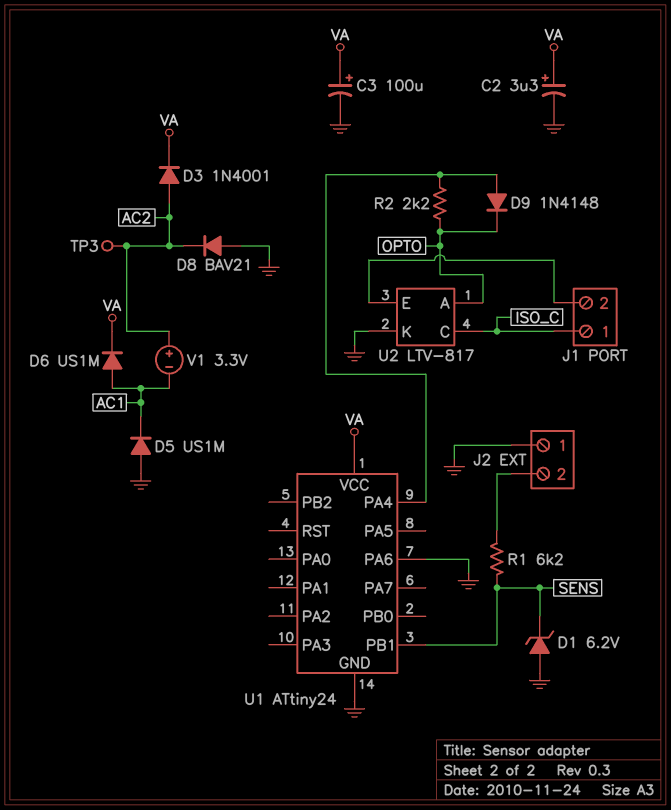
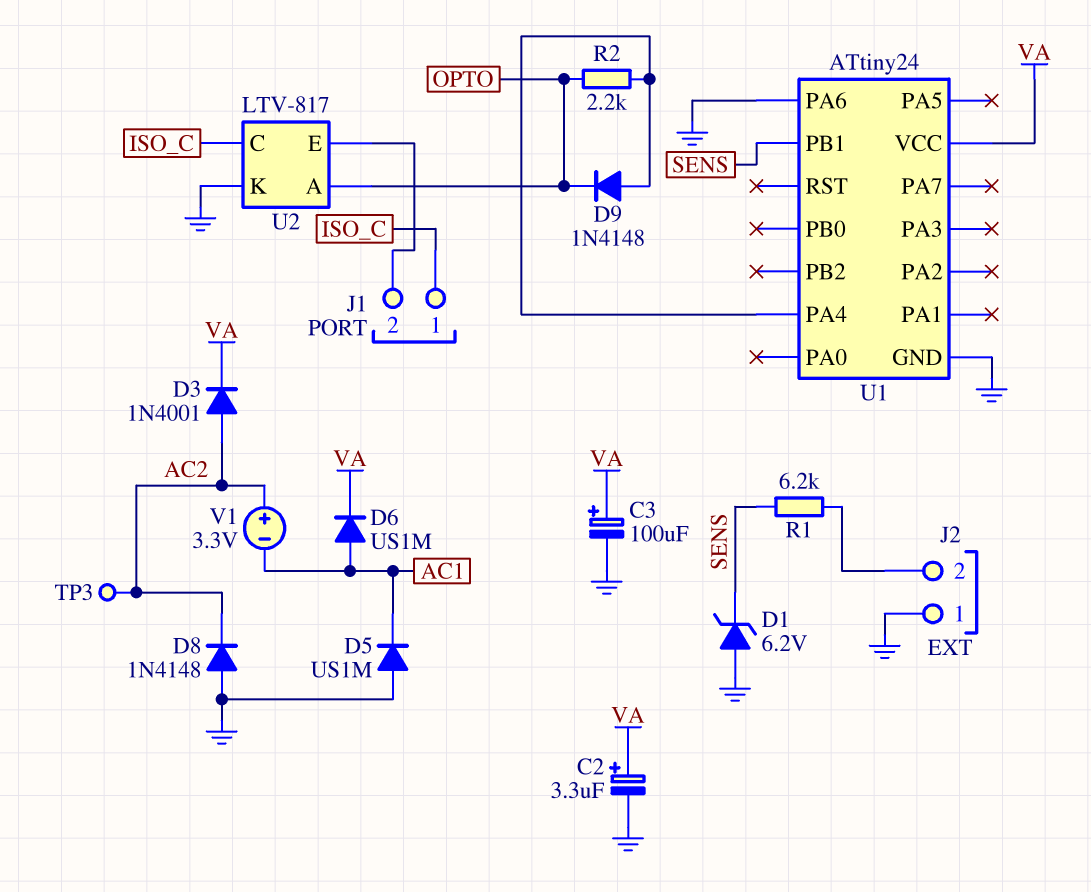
D8: diode BAV21 (A GND, K AC2) -> diode 1N4148 (A GND, K AC2)

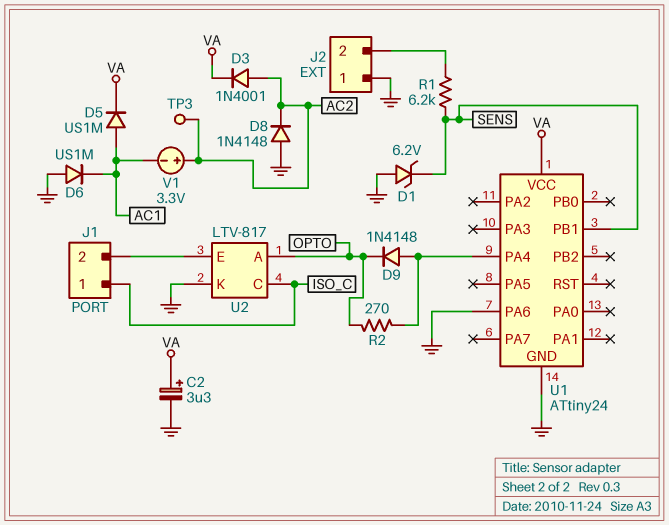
C3: 100uF (plus VA, minus GND) -> none
D5: diode US1M (A GND, K AC1) -> diode US1M (A AC1, K VA)
D6: diode US1M (A AC1, K VA) -> diode US1M (A GND, K AC1)
R2: 2.2k (OPTO, U1/PA4) -> 270 (OPTO, U1/PA4)

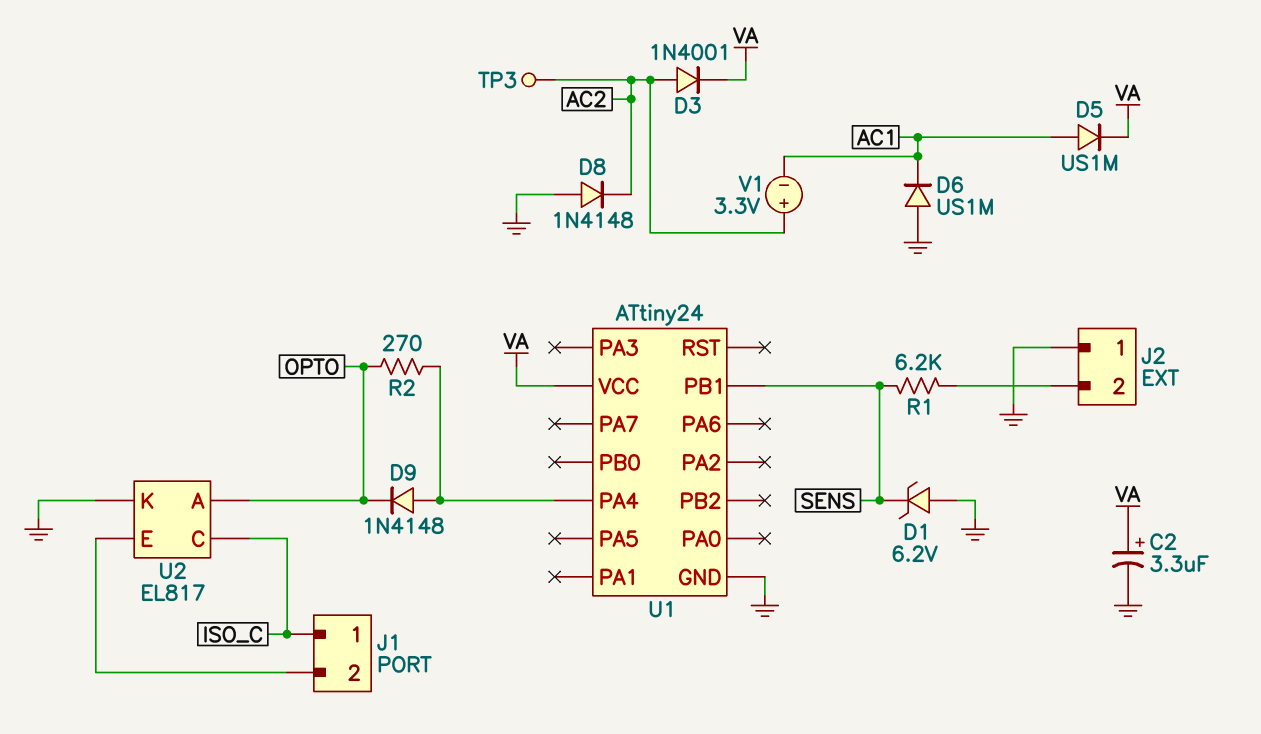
U1 pin PA6: GND -> none
U2: LTV-817 -> EL817

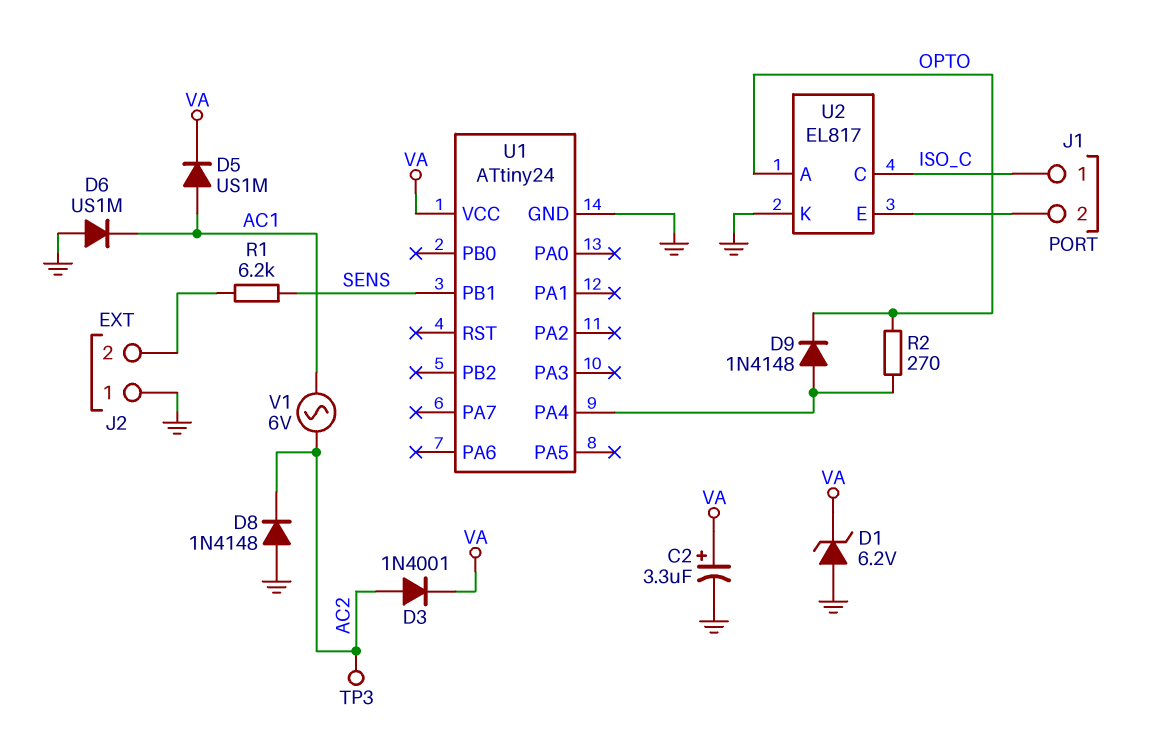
D1: zener 6.2V (A GND, K SENS) -> zener 6.2V (A GND, K VA)
V1: 3.3V (plus AC2, minus AC1) -> AC 6V (AC1, AC2)

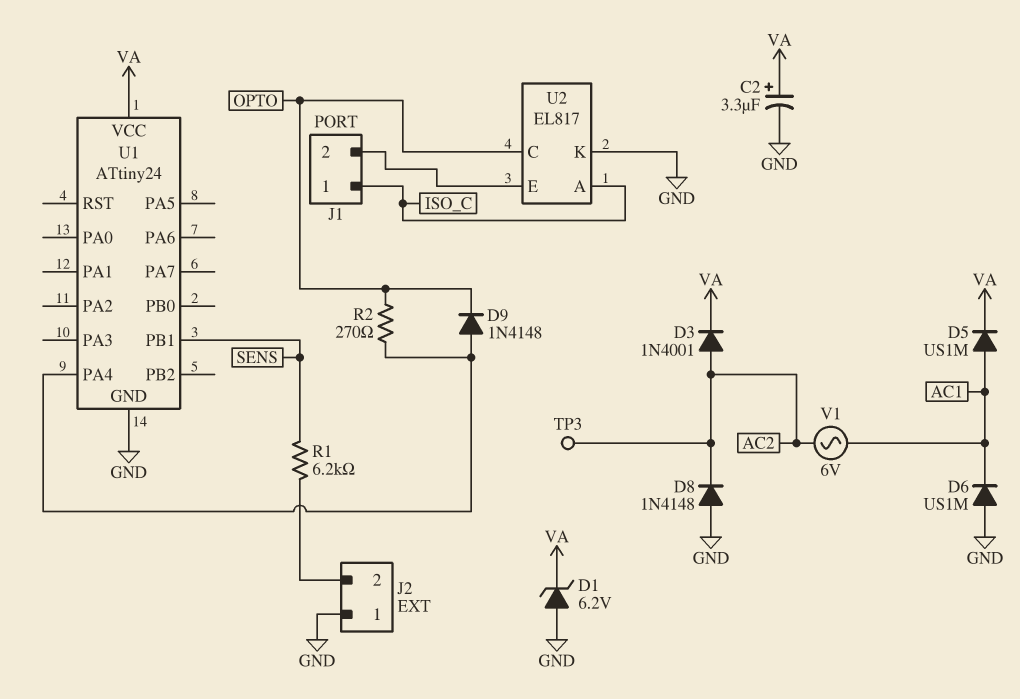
U2 pin A: OPTO -> ISO_C
U2 pin C: ISO_C -> OPTO

